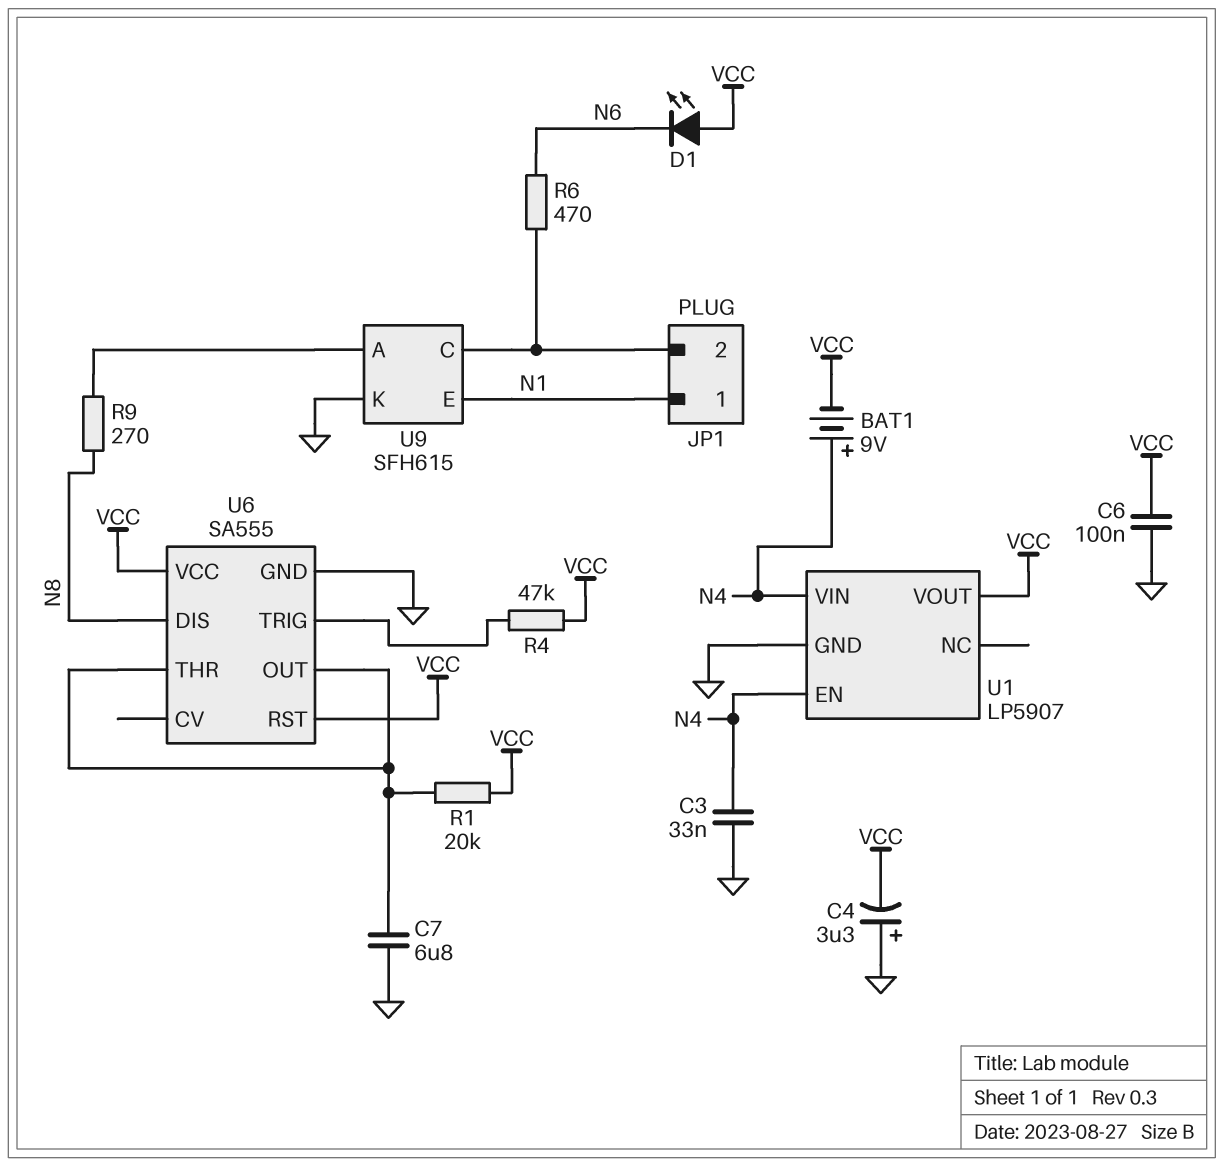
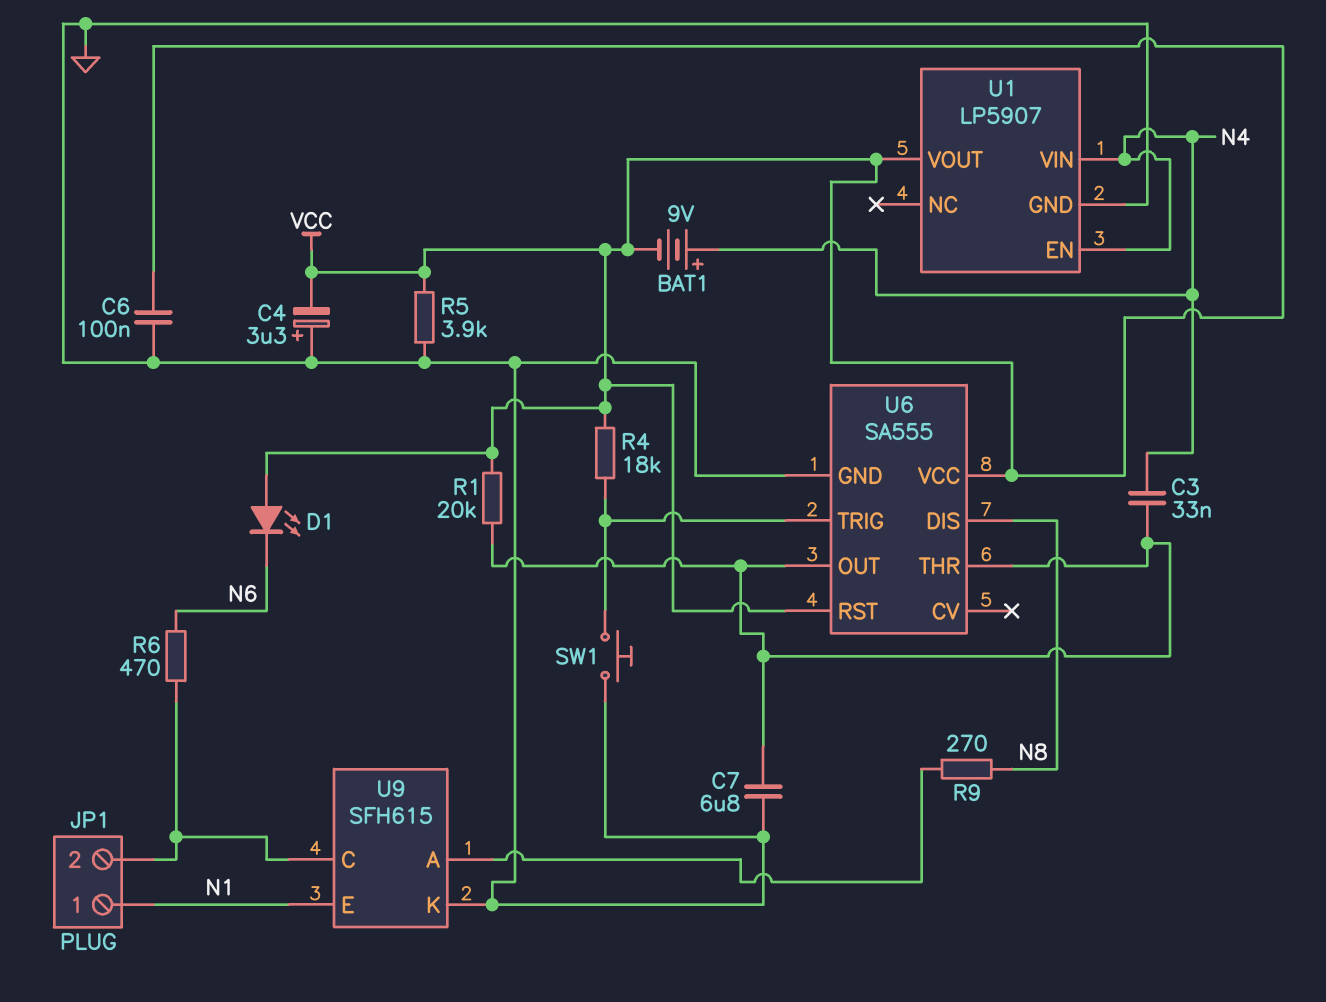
C3: 33nF (GND, N4) -> 33nF (N4, U6/OUT)
R4: 47k (U6/TRIG, VCC) -> 18k (U6/TRIG, VCC)
R5: none -> 3.9k (GND, VCC)
SW1: none -> button (GND, U6/TRIG)

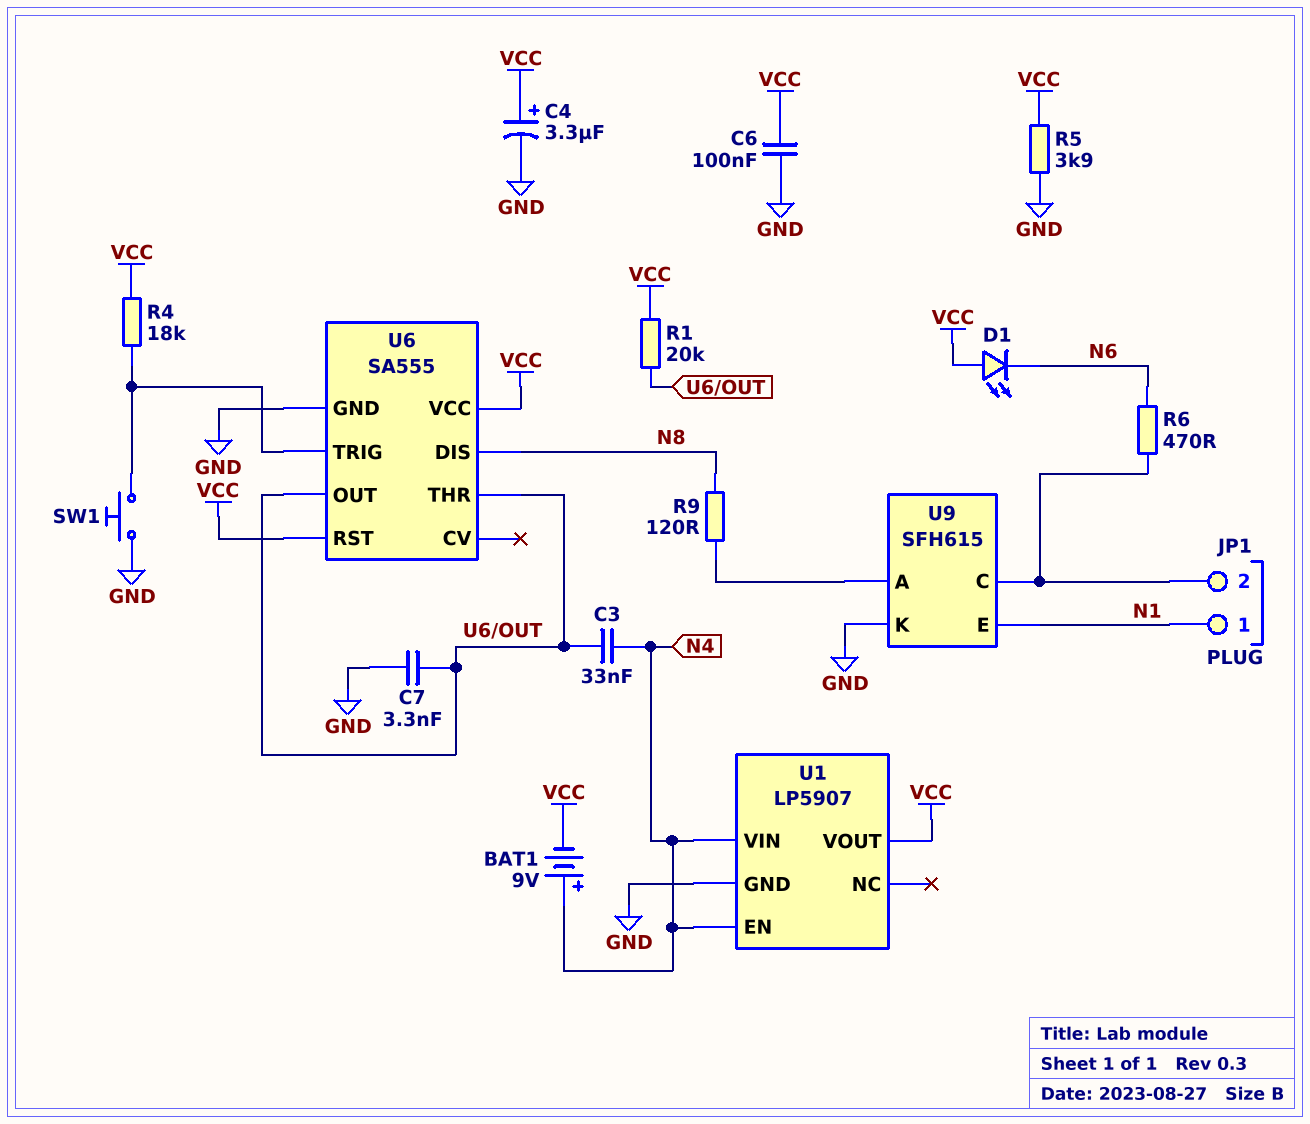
C4: 3.3uF (plus GND, minus VCC) -> 3.3uF (plus VCC, minus GND)
C7: 6.8uF (GND, U6/OUT) -> 3.3nF (GND, U6/OUT)
R9: 270 (N8, U9/A) -> 120 (N8, U9/A)

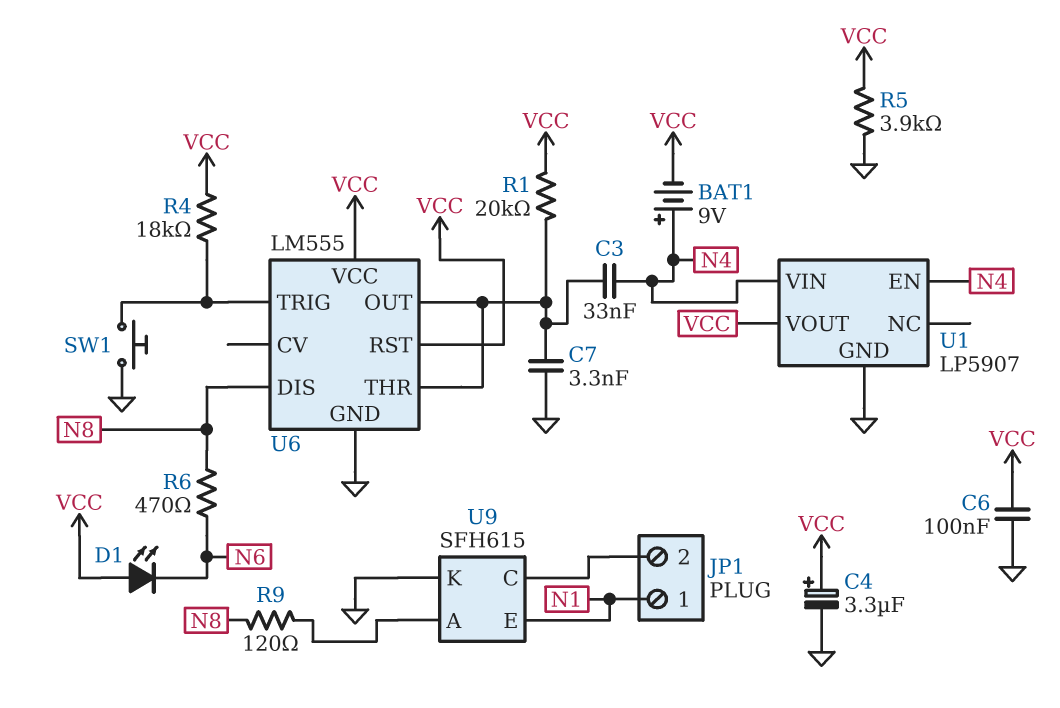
R6: 470 (JP1/2, N6) -> 470 (N6, N8)
U6: SA555 -> LM555

